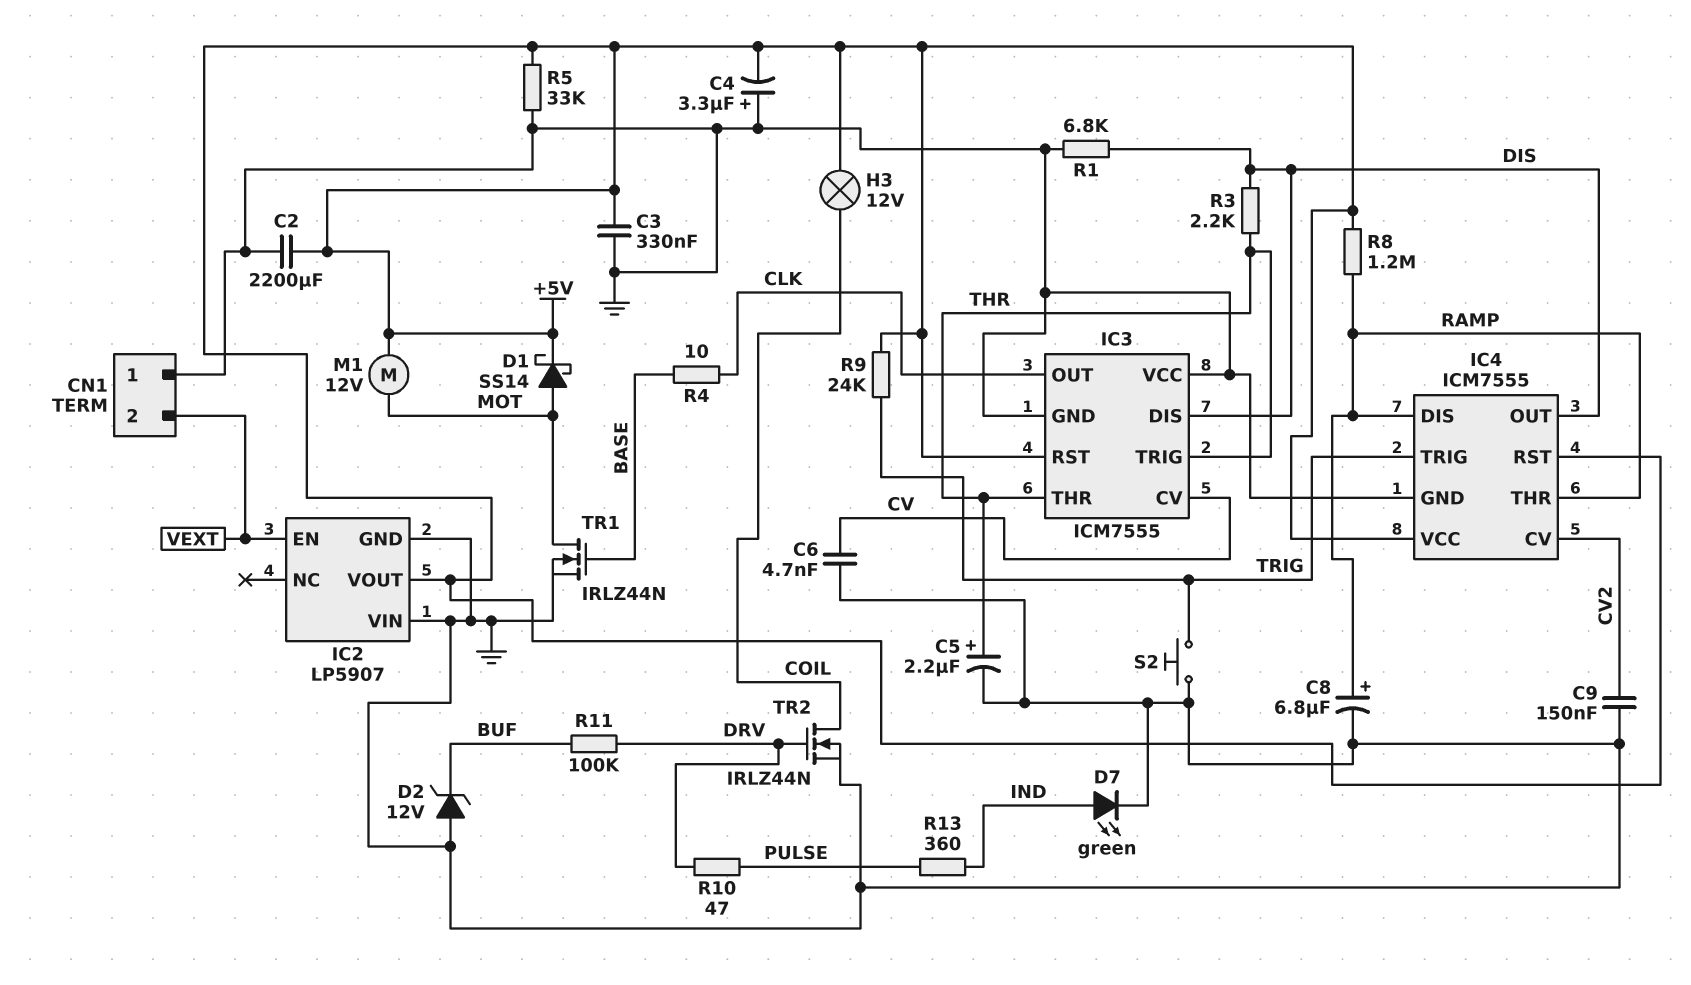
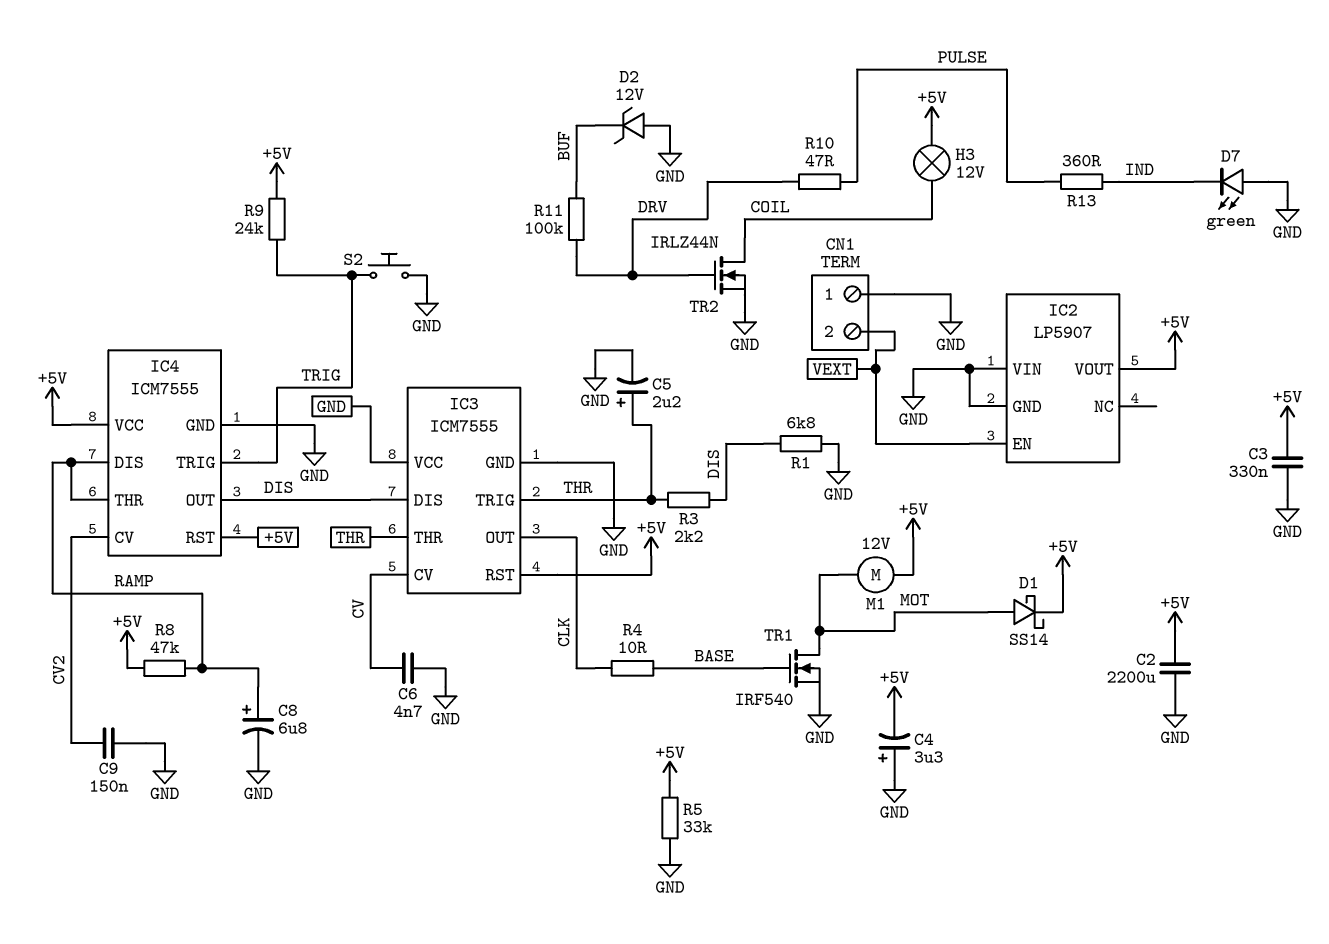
D7: LED green (A IND, K GND) -> LED green (A GND, K IND)
R8: 1.2M (+5V, RAMP) -> 47k (+5V, RAMP)
TR1: NMOS IRLZ44N (G BASE, D MOT, S GND) -> NMOS IRF540 (G BASE, D MOT, S GND)

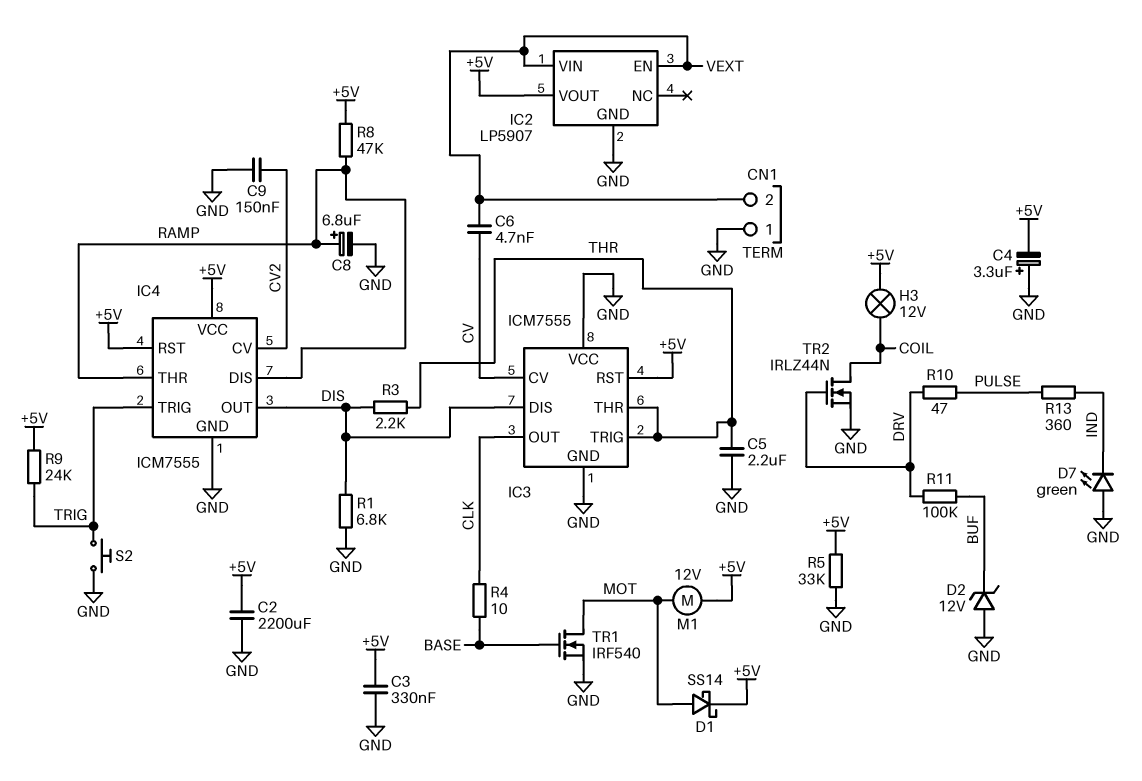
C5: 2.2uF (plus THR, minus GND) -> 2.2uF (GND, THR)
C6: 4.7nF (CV, GND) -> 4.7nF (CV, VEXT)
IC2 pin VIN: GND -> VEXT

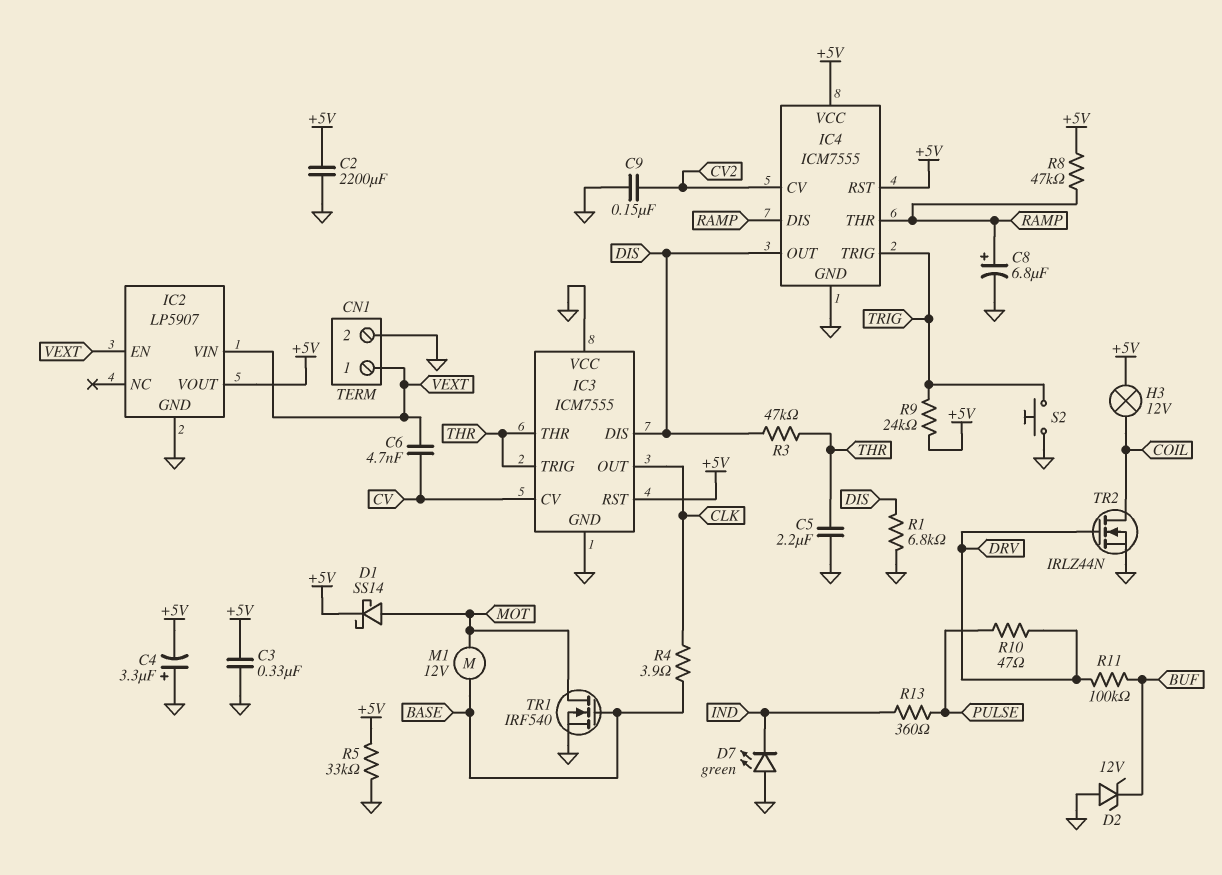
CN1 pin 1: GND -> VEXT
CN1 pin 2: VEXT -> GND
M1: motor 12V (+5V, MOT) -> motor 12V (BASE, MOT)
R3: 2.2k (DIS, THR) -> 47k (DIS, THR)
R4: 10 (BASE, CLK) -> 3.9 (BASE, CLK)

